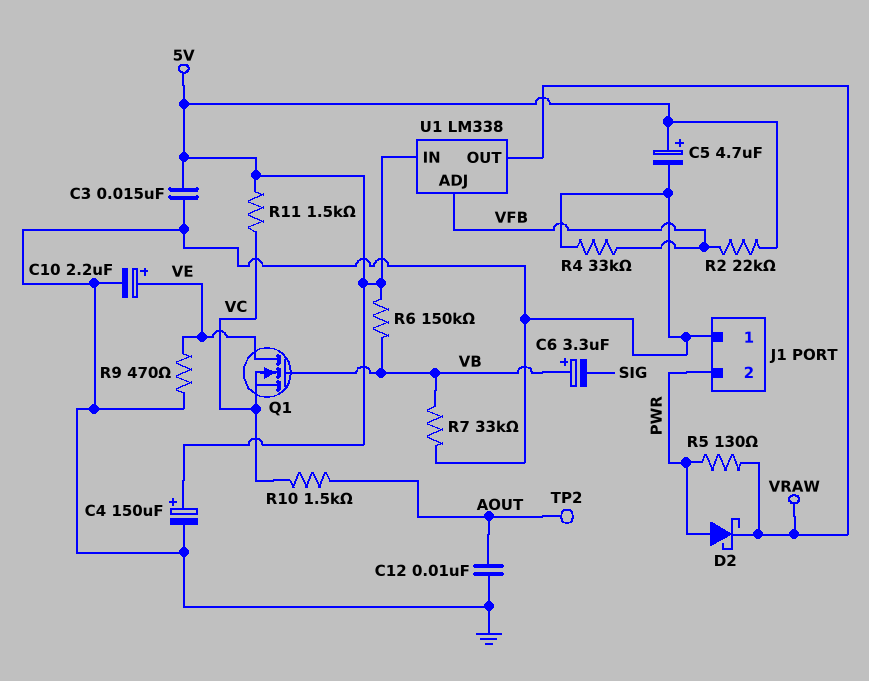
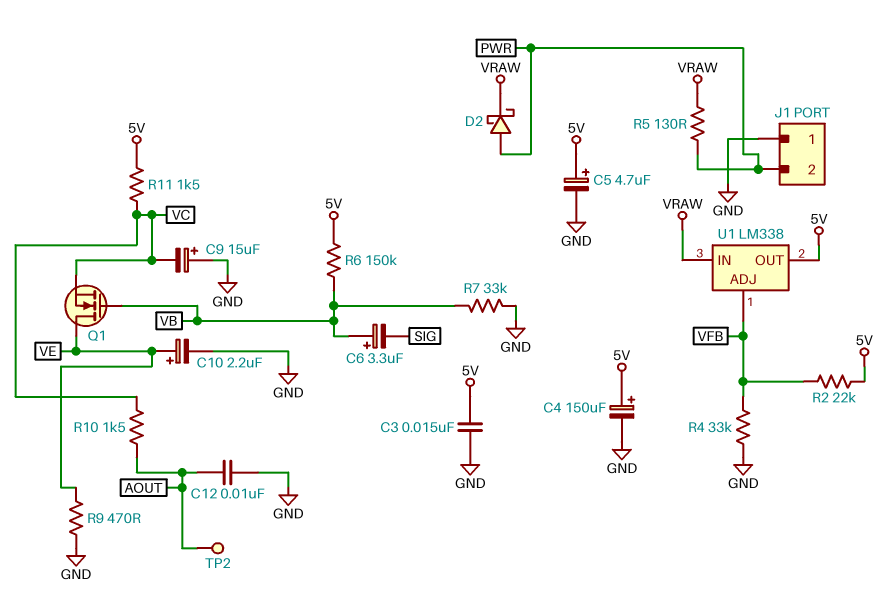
C9: none -> 15uF (plus GND, minus VC)
U1 pin IN: 5V -> VRAW
U1 pin OUT: VRAW -> 5V

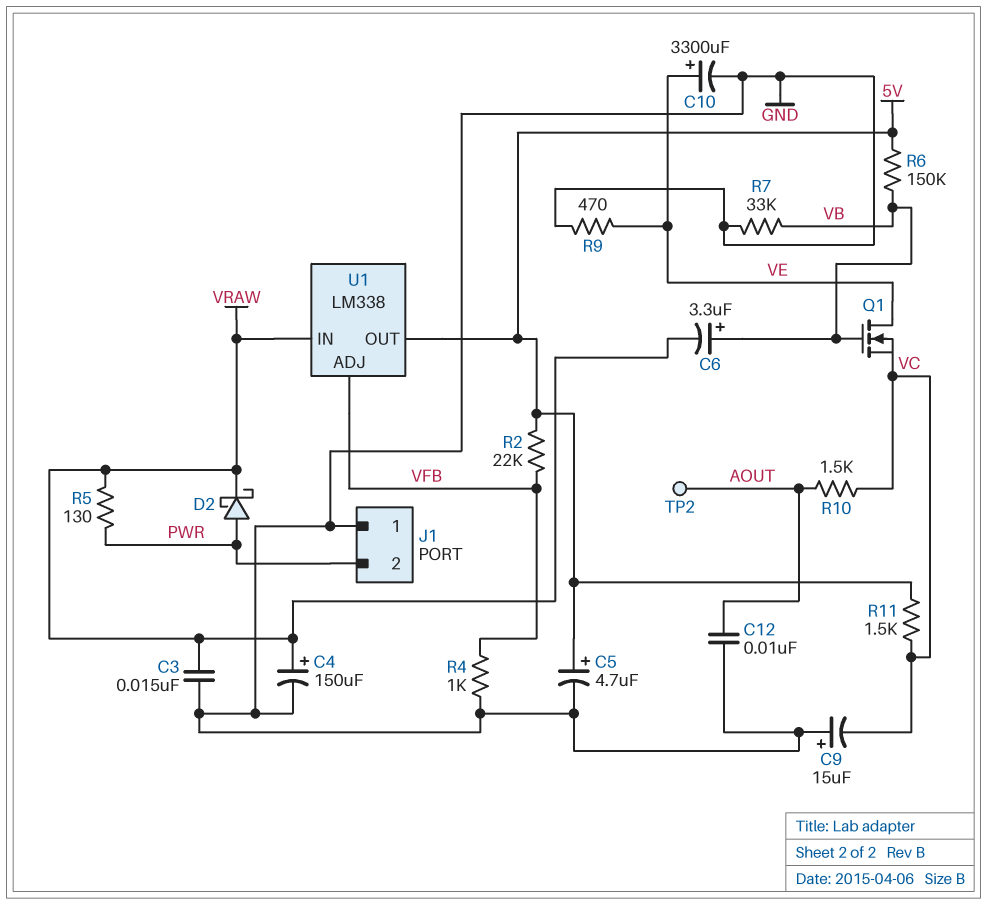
C3: 15nF (5V, GND) -> 15nF (GND, VRAW)
C4: 150uF (plus 5V, minus GND) -> 150uF (plus VRAW, minus GND)
C6: 3.3uF (plus VB, minus SIG) -> 3.3uF (plus VB, minus VRAW)
C10: 2.2uF (plus VE, minus GND) -> 3300uF (plus VE, minus GND)
R4: 33k (GND, VFB) -> 1k (GND, VFB)

